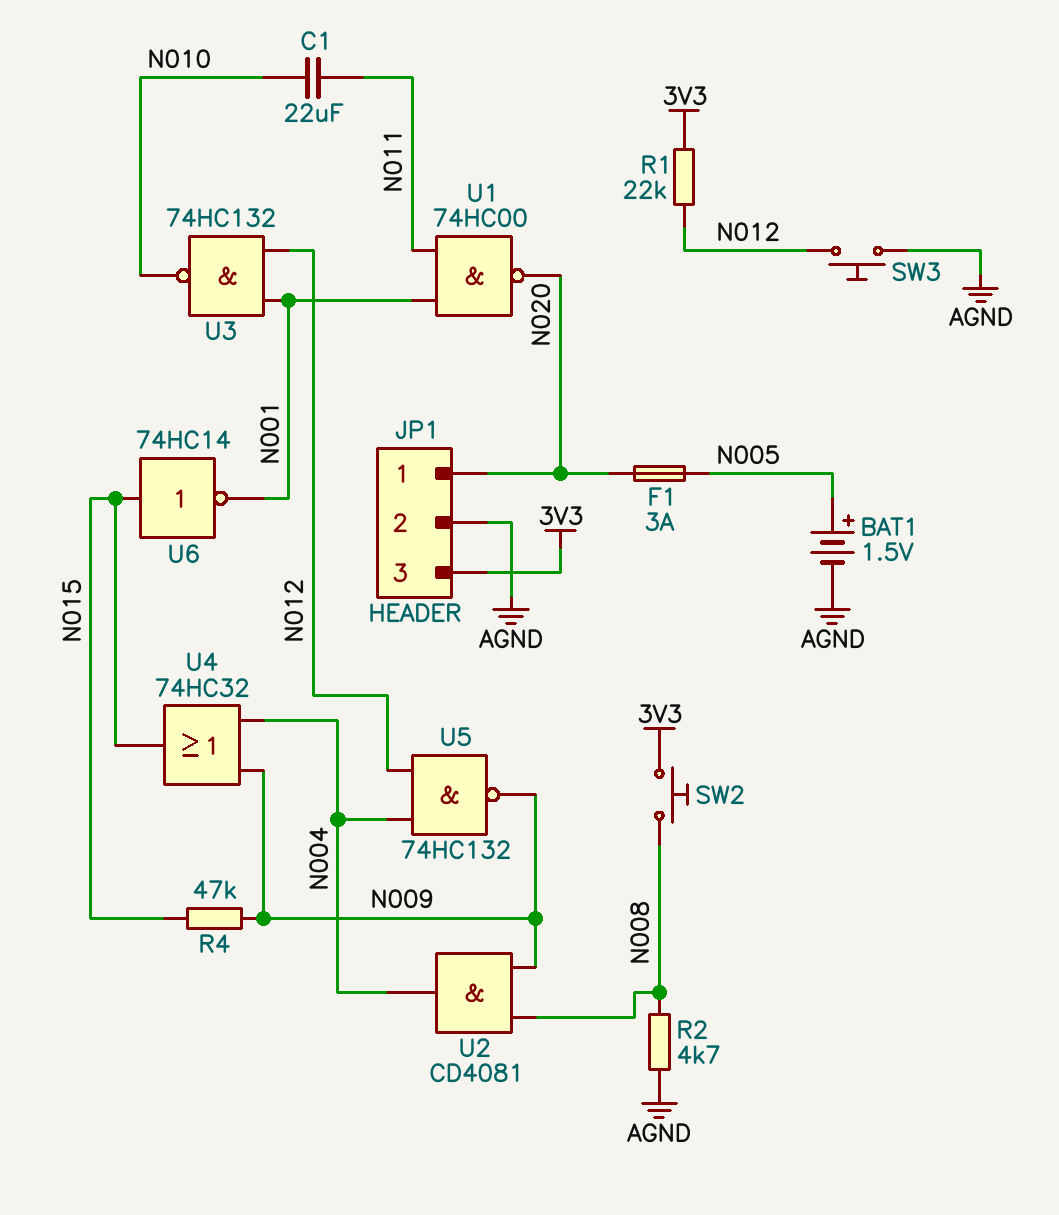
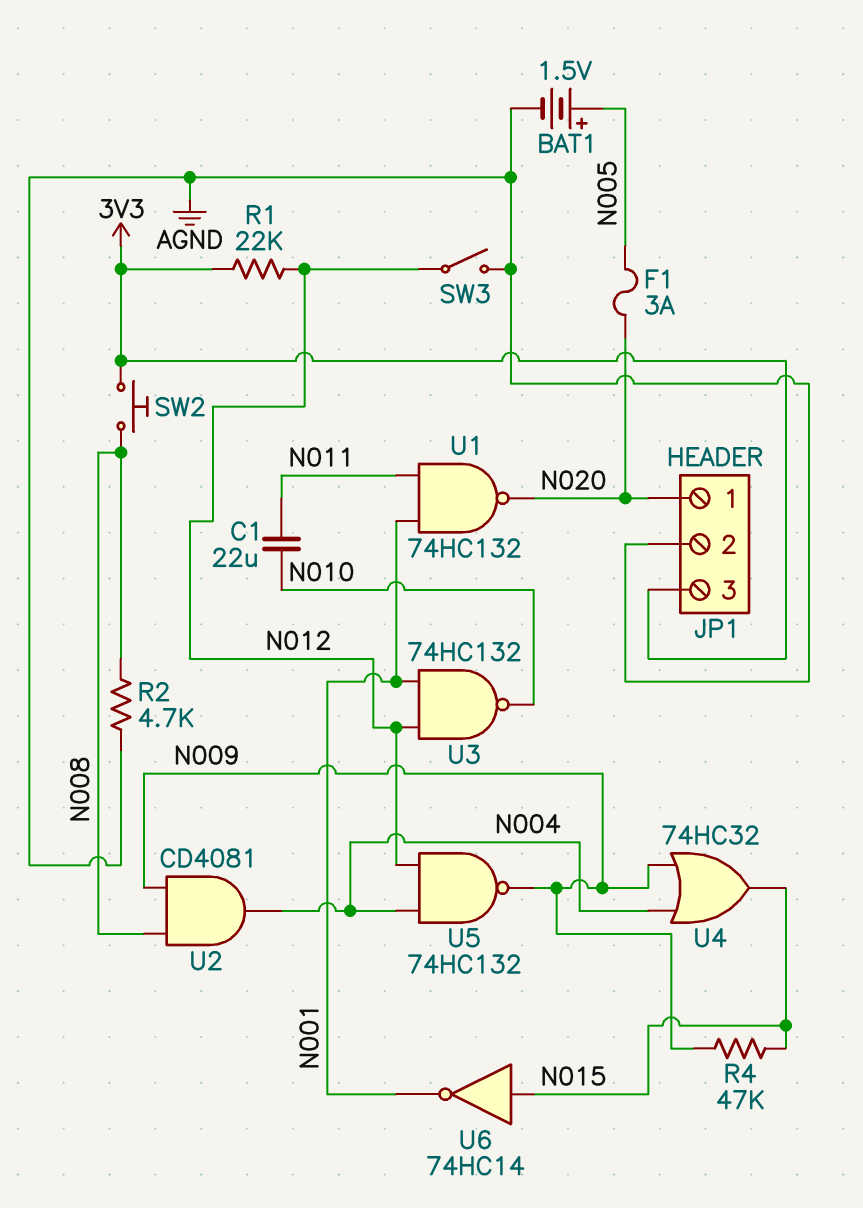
SW3: button (AGND, N012) -> switch (AGND, N012)
U1: NAND 74HC00 (in N001, in N011, out N020) -> NAND 74HC132 (in N001, in N011, out N020)

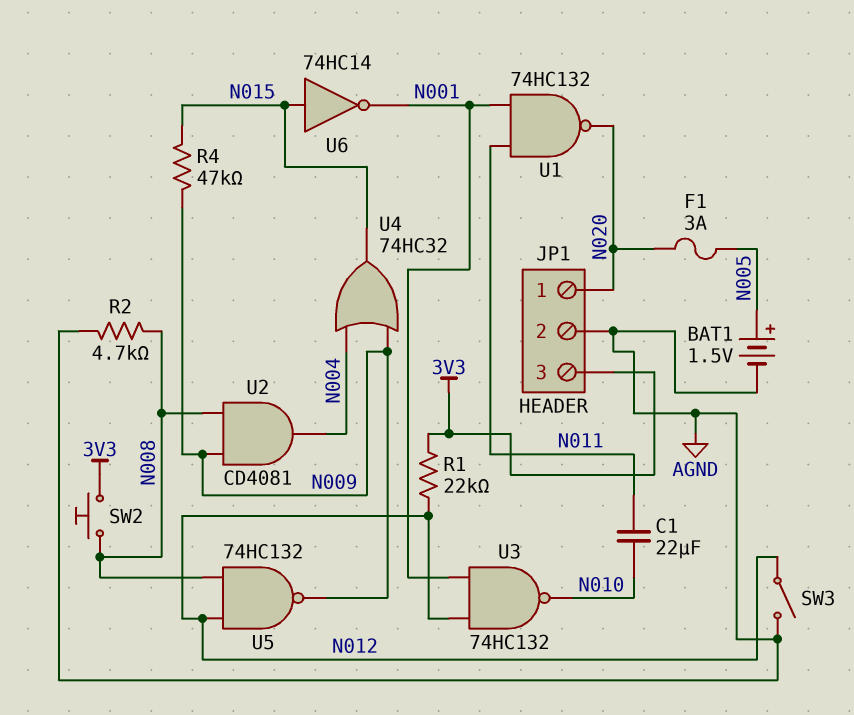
U5: NAND 74HC132 (in N004, in N012, out N009) -> NAND 74HC132 (in N008, in N012, out N009)

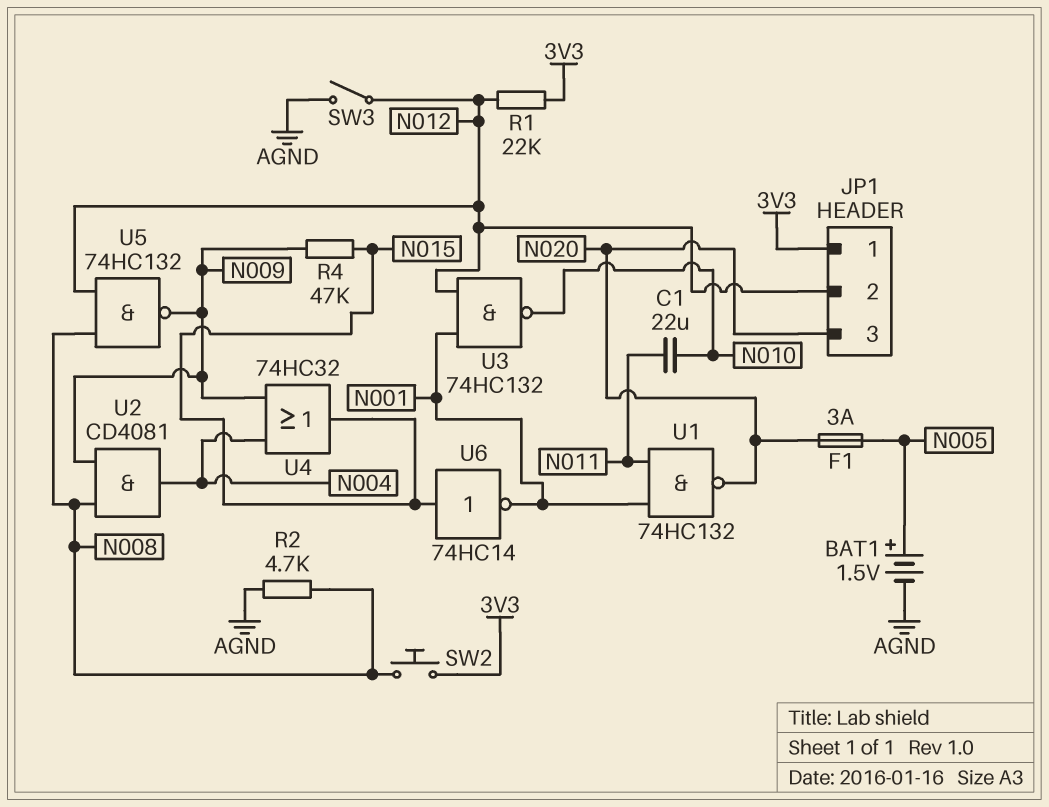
JP1 pin 1: N020 -> 3V3
JP1 pin 2: AGND -> N012
JP1 pin 3: 3V3 -> N020

